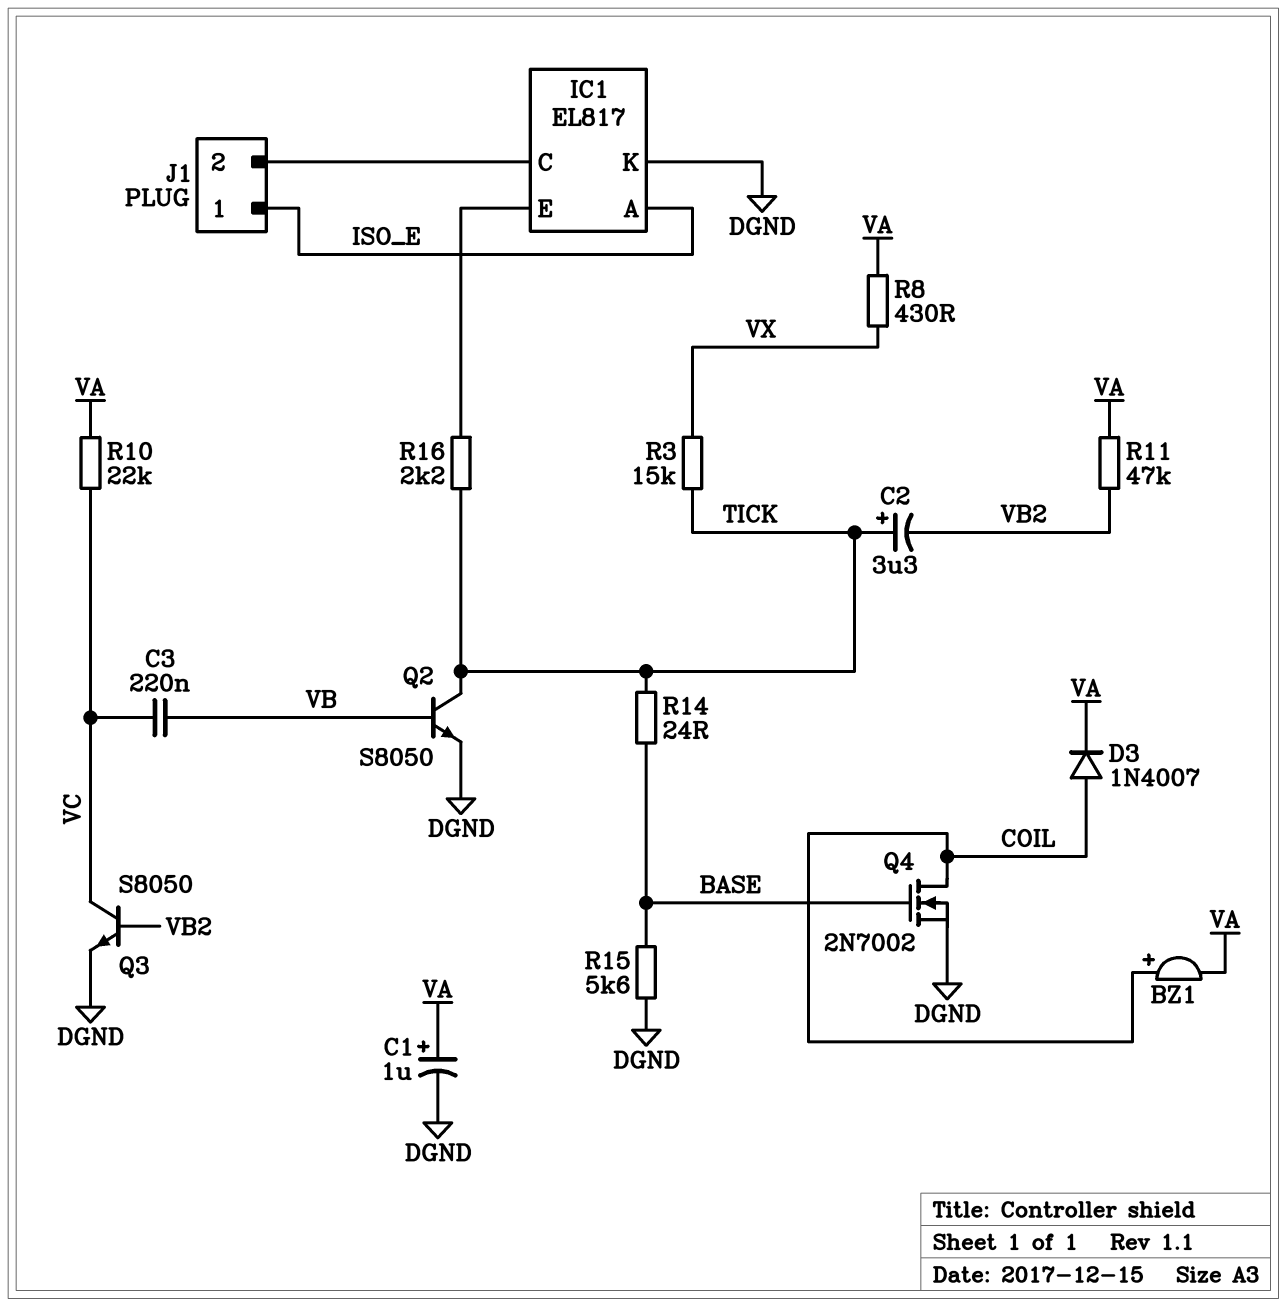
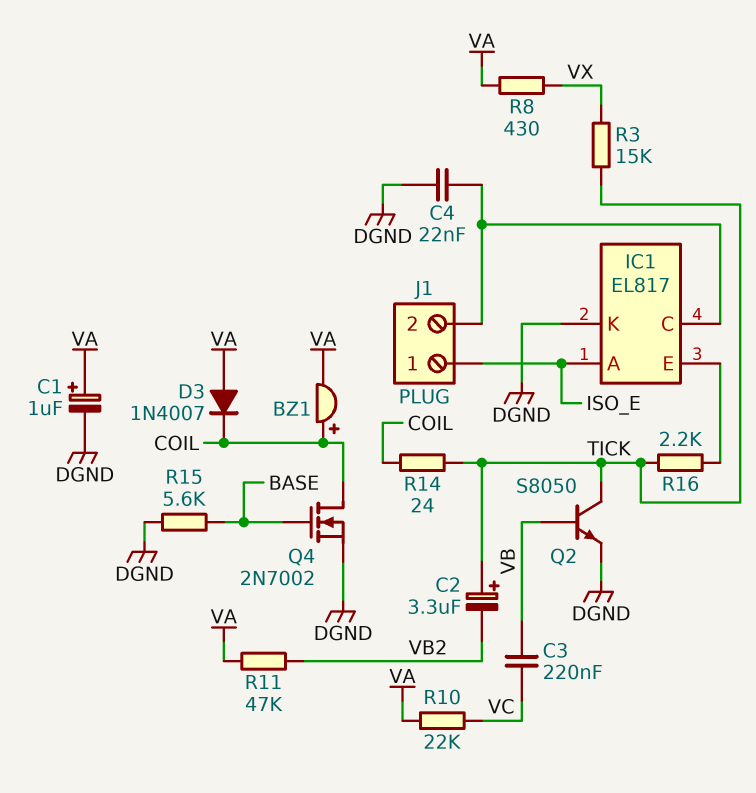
C4: none -> 22nF (DGND, IC1/C)
D3: diode 1N4007 (A COIL, K VA) -> diode 1N4007 (A VA, K COIL)
Q3: NPN S8050 (B VB2, C VC, E DGND) -> none
R14: 24 (BASE, TICK) -> 24 (COIL, TICK)

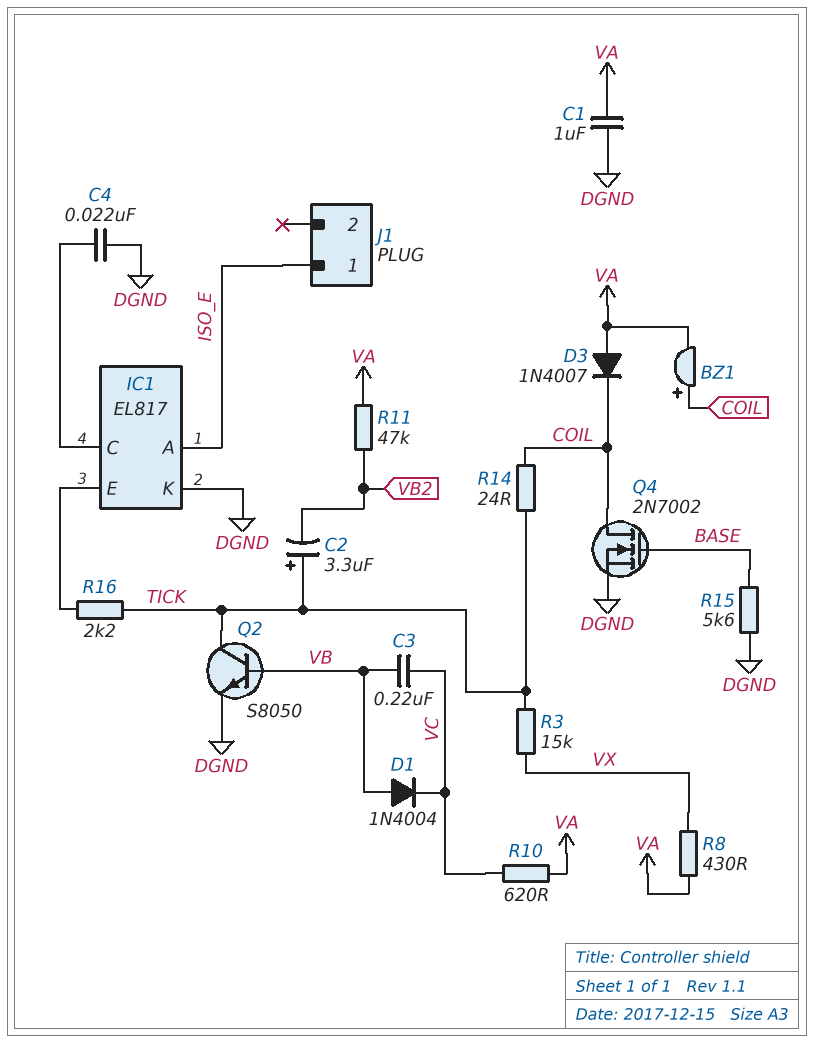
C1: 1uF (plus VA, minus DGND) -> 1uF (DGND, VA)
D1: none -> diode 1N4004 (A VB, K VC)
J1 pin 2: IC1/C -> none
R10: 22k (VA, VC) -> 620 (VA, VC)

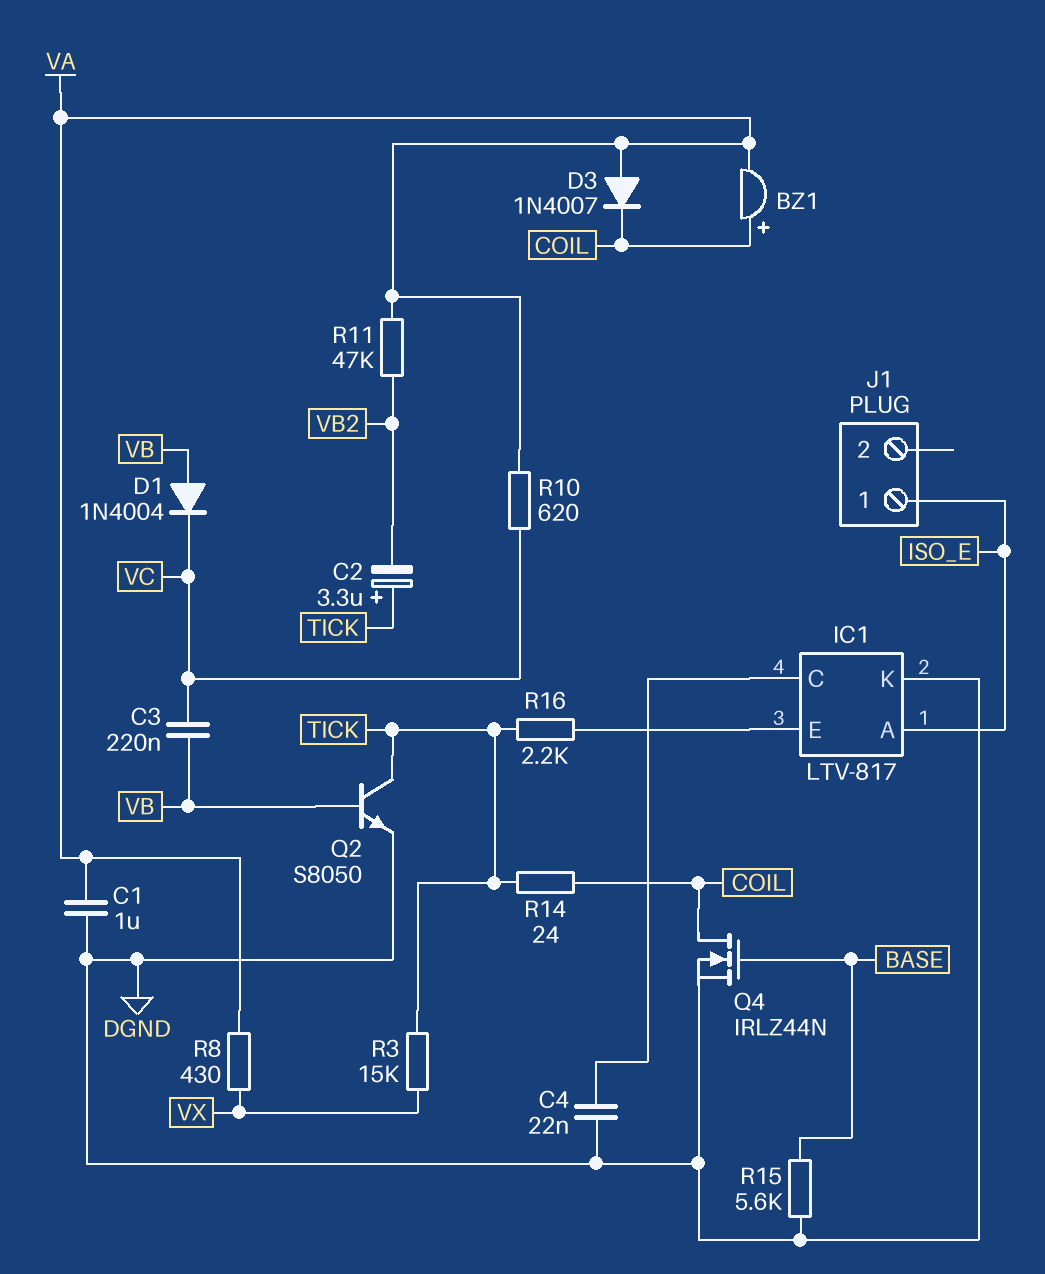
IC1: EL817 -> LTV-817
Q4: NMOS 2N7002 (G BASE, D COIL, S DGND) -> NMOS IRLZ44N (G BASE, D COIL, S DGND)

